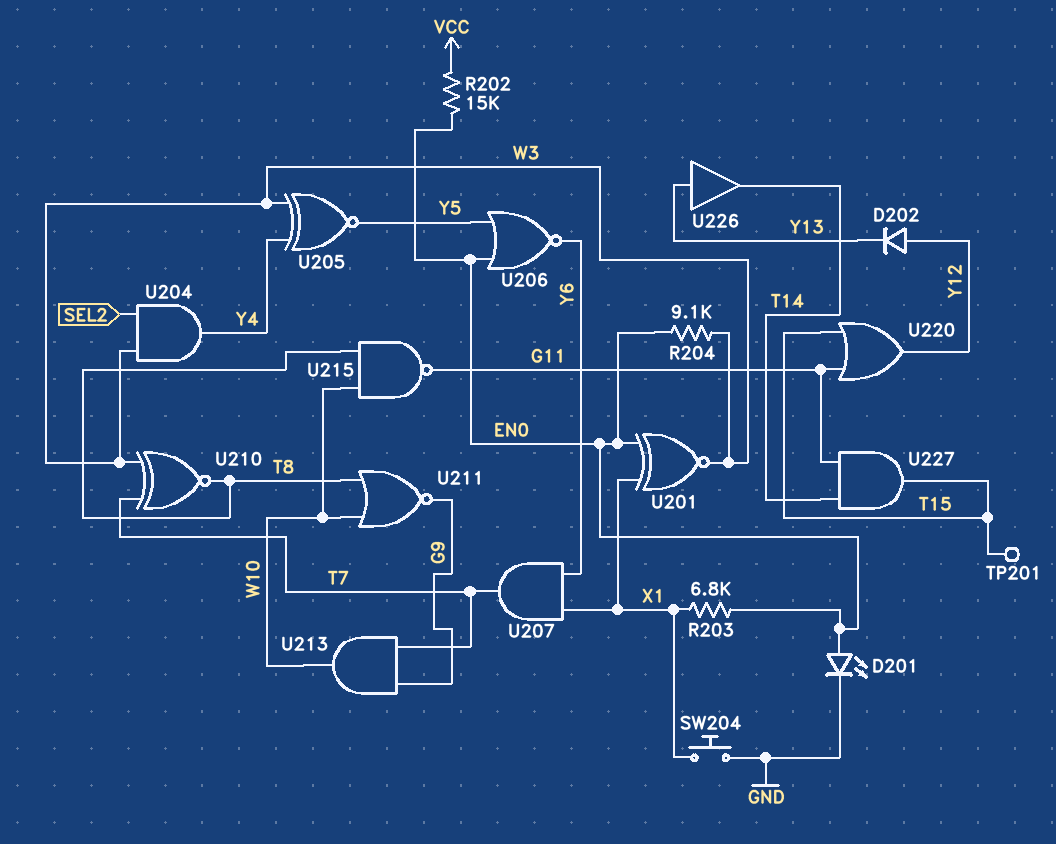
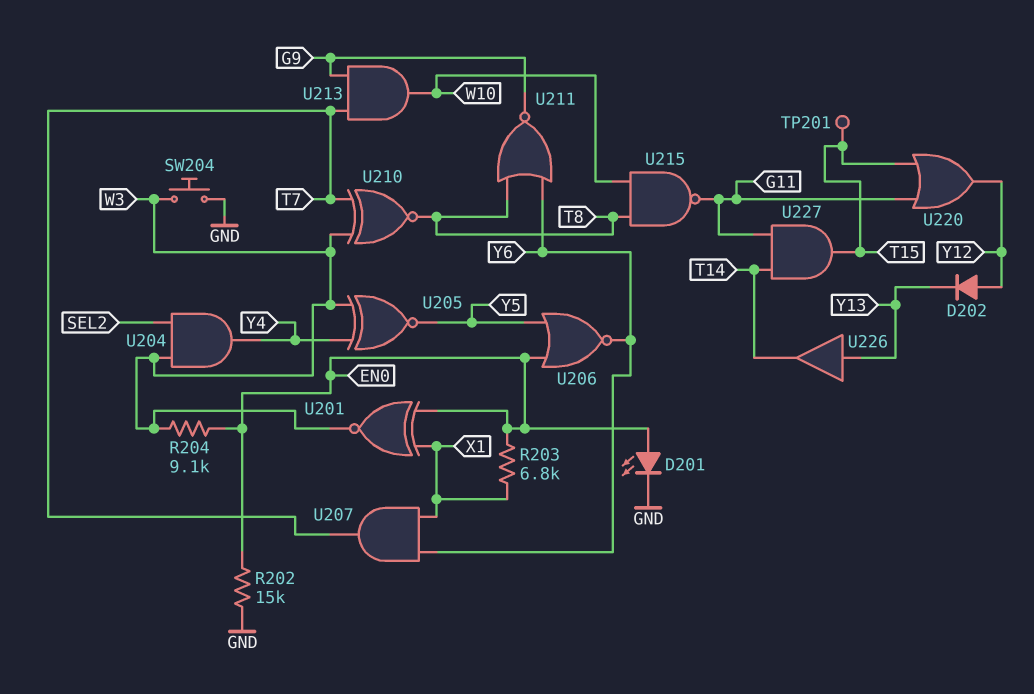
R202: 15k (EN0, VCC) -> 15k (EN0, GND)
SW204: button (GND, X1) -> button (GND, W3)
U211: NOR (in T8, in W10, out G9) -> NOR (in T8, in Y6, out G9)

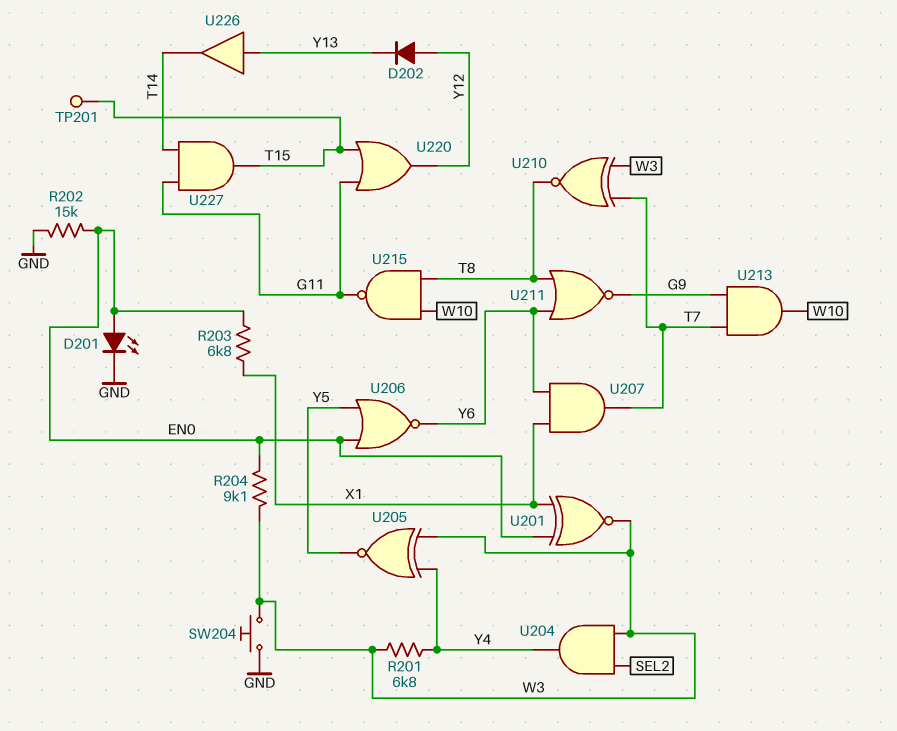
R201: none -> 6.8k (W3, Y4)

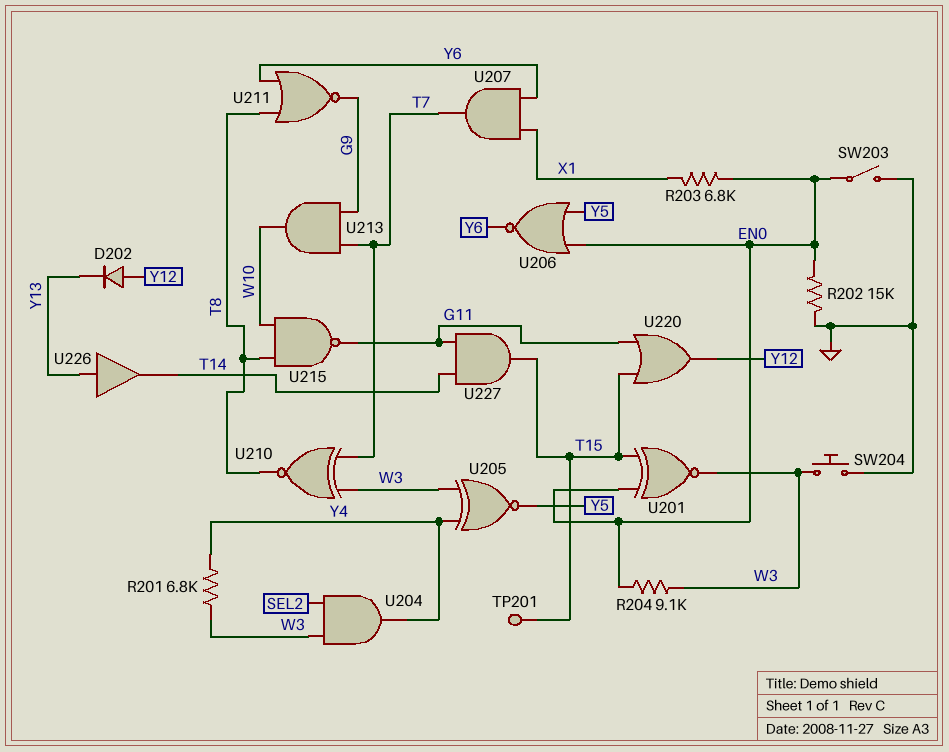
D201: LED (A EN0, K GND) -> none
SW203: none -> switch (EN0, GND)
U201: XNOR (in EN0, in X1, out W3) -> XNOR (in EN0, in T15, out W3)

